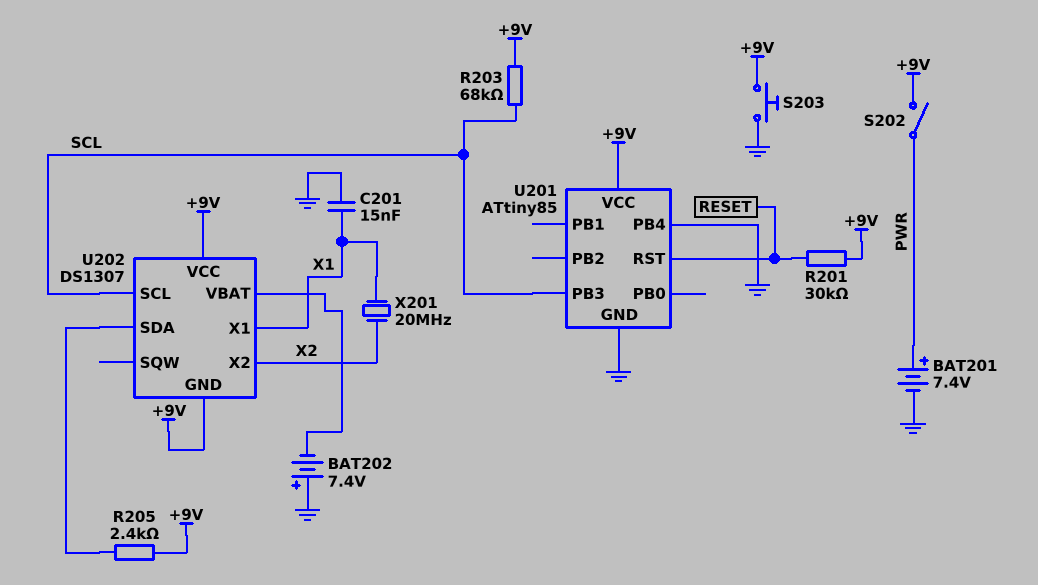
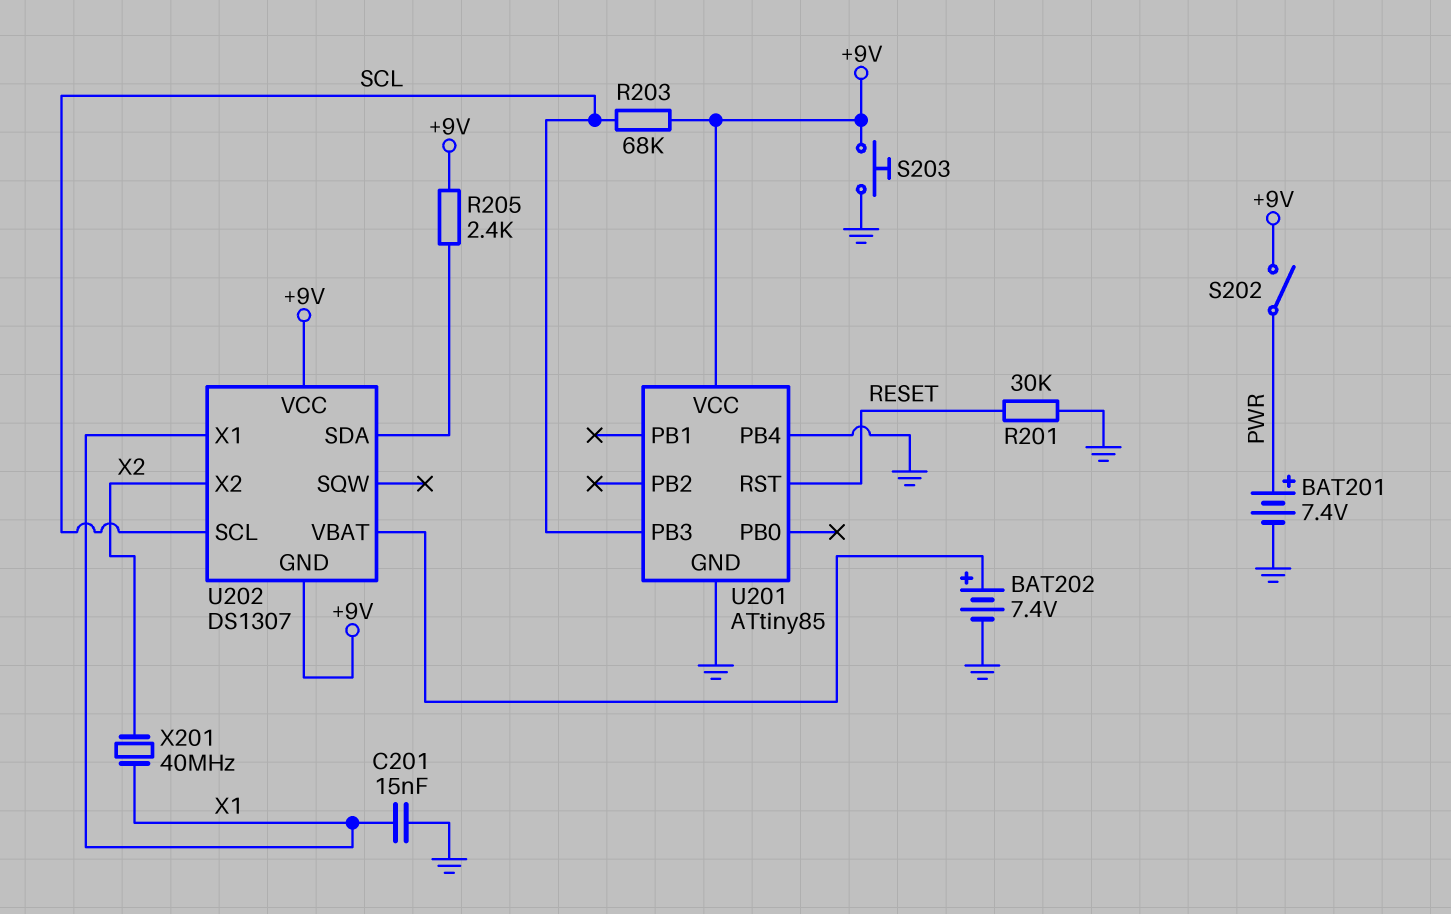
BAT202: 7.4V (plus GND, minus U202/VBAT) -> 7.4V (plus U202/VBAT, minus GND)
R201: 30k (+9V, RESET) -> 30k (GND, RESET)
X201: 20MHz (X1, X2) -> 40MHz (X1, X2)

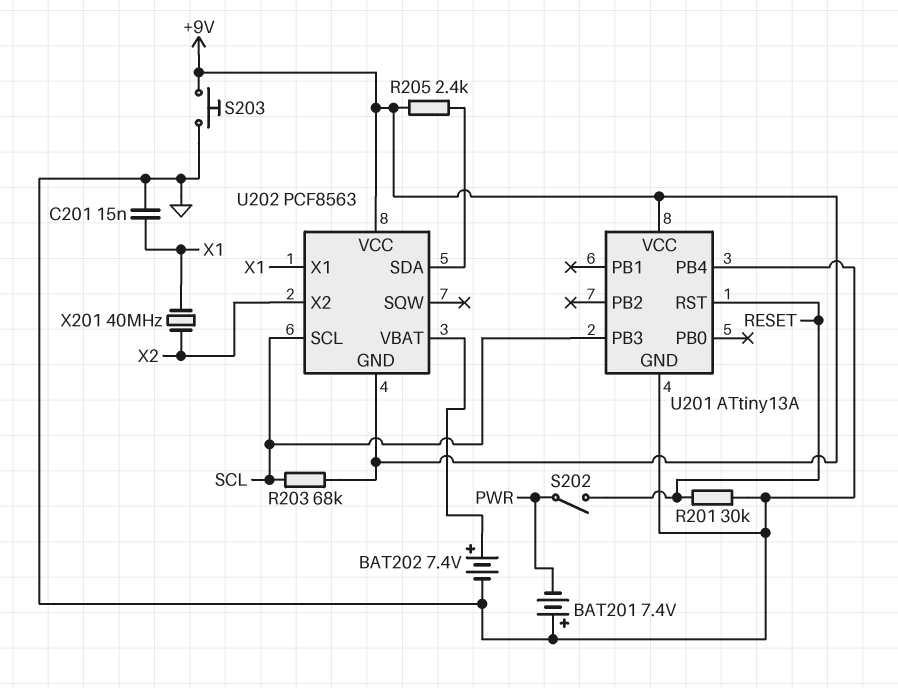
BAT201: 7.4V (plus PWR, minus GND) -> 7.4V (plus GND, minus PWR)
S202: switch (+9V, PWR) -> switch (PWR, RESET)
U201: ATtiny85 -> ATtiny13A
U202: DS1307 -> PCF8563

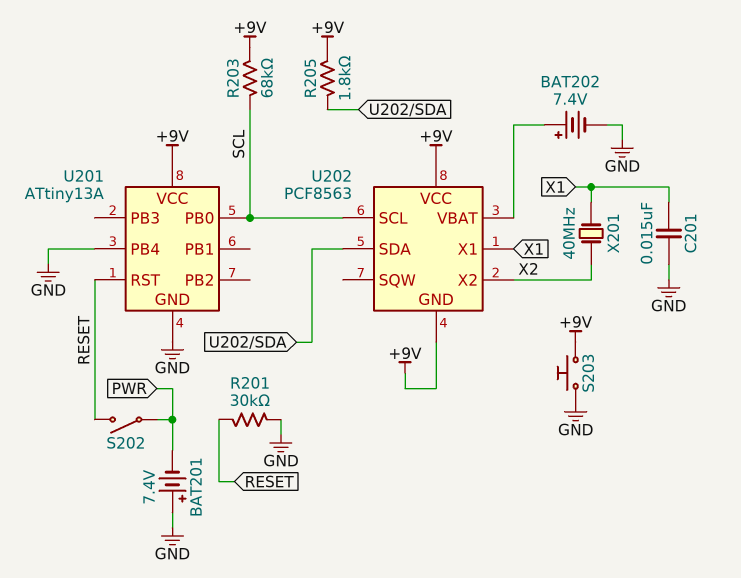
R205: 2.4k (+9V, U202/SDA) -> 1.8k (+9V, U202/SDA)
U201 pin PB0: none -> SCL
U201 pin PB3: SCL -> none

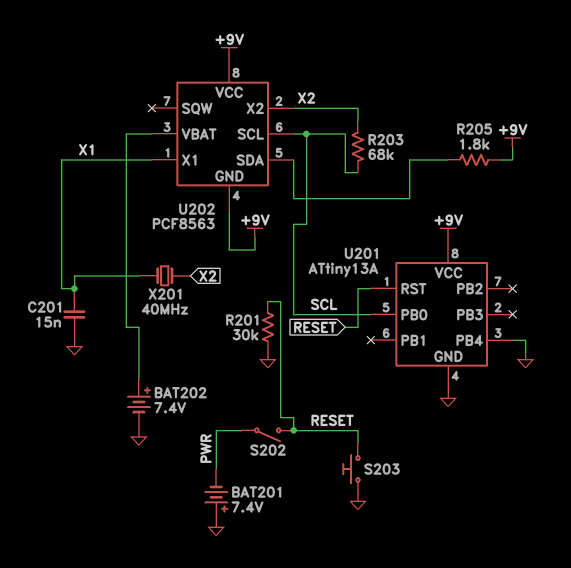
R203: 68k (+9V, SCL) -> 68k (SCL, X2)
S203: button (+9V, GND) -> button (GND, RESET)

